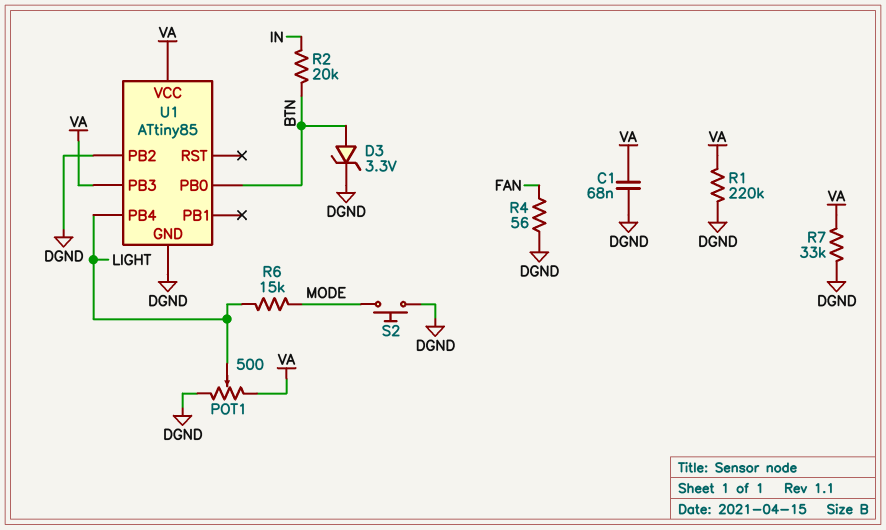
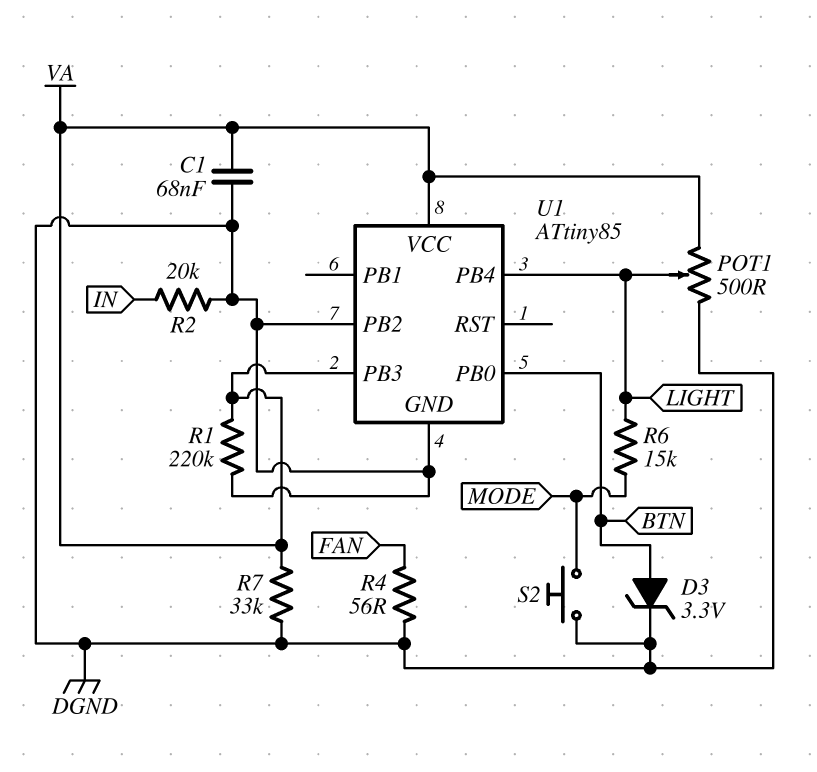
R2: 20k (BTN, IN) -> 20k (DGND, IN)

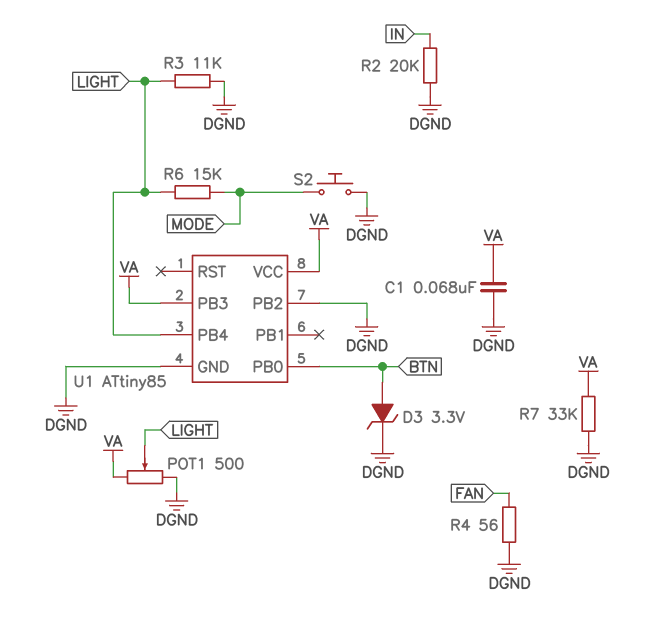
R1: 220k (DGND, VA) -> none
R3: none -> 11k (DGND, LIGHT)

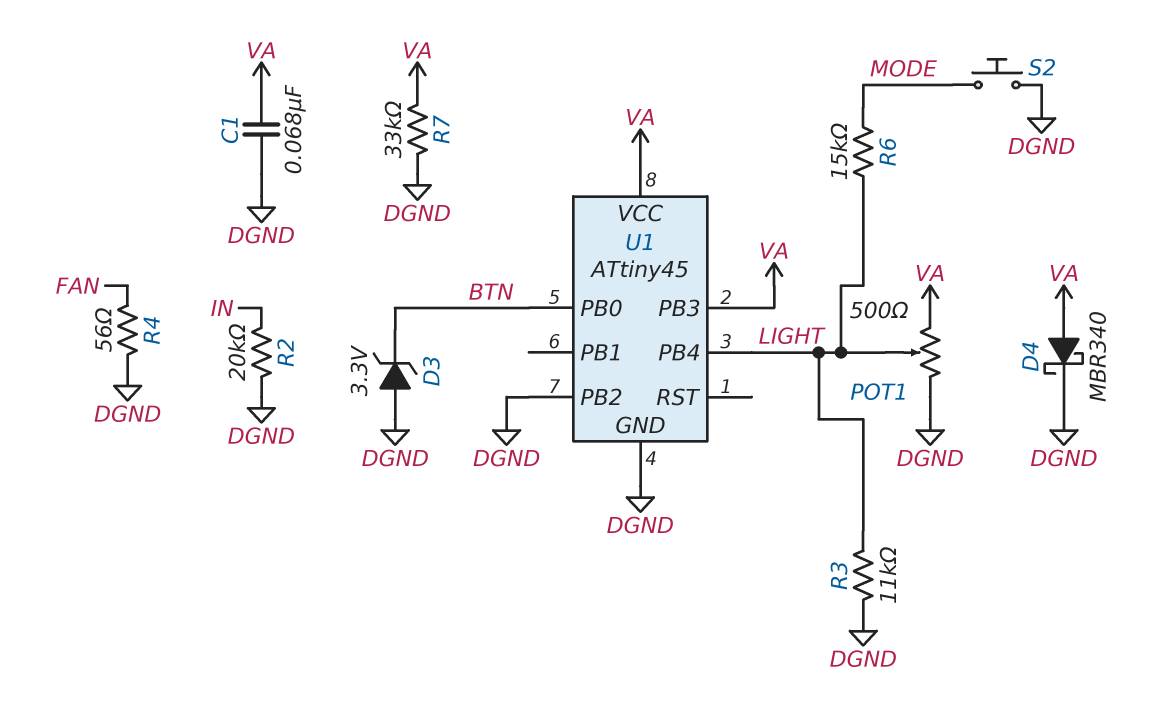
D3: zener 3.3V (A BTN, K DGND) -> zener 3.3V (A DGND, K BTN)
D4: none -> schottky MBR340 (A VA, K DGND)
U1: ATtiny85 -> ATtiny45

